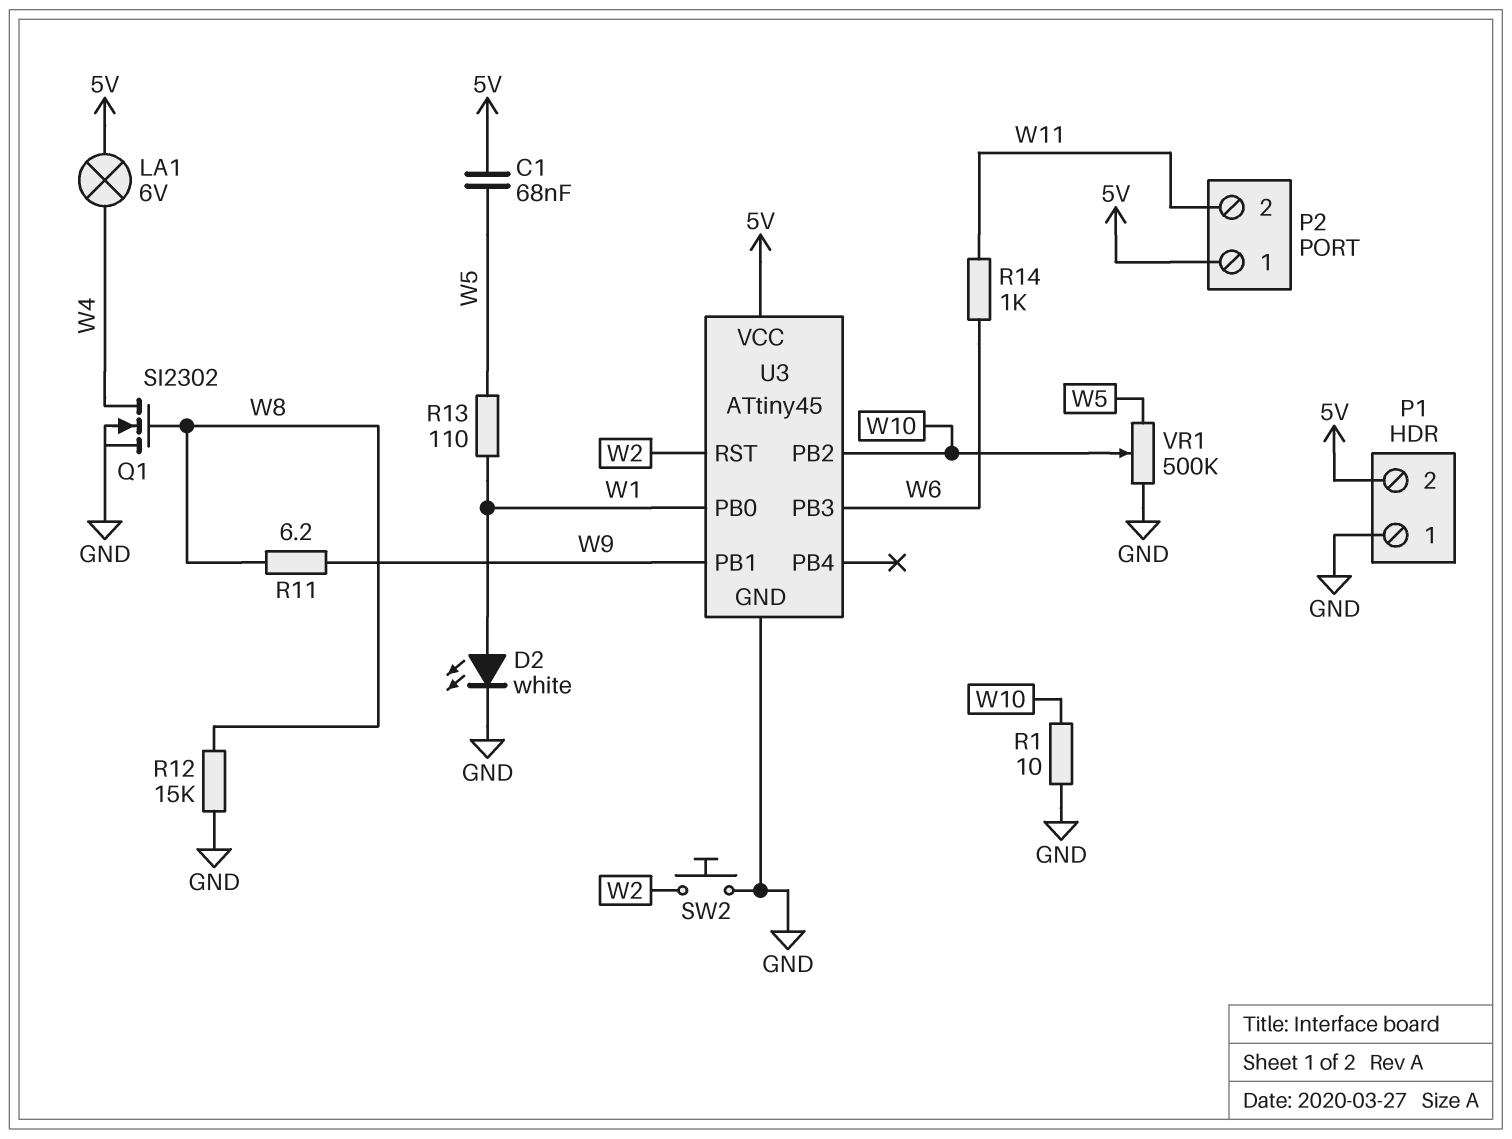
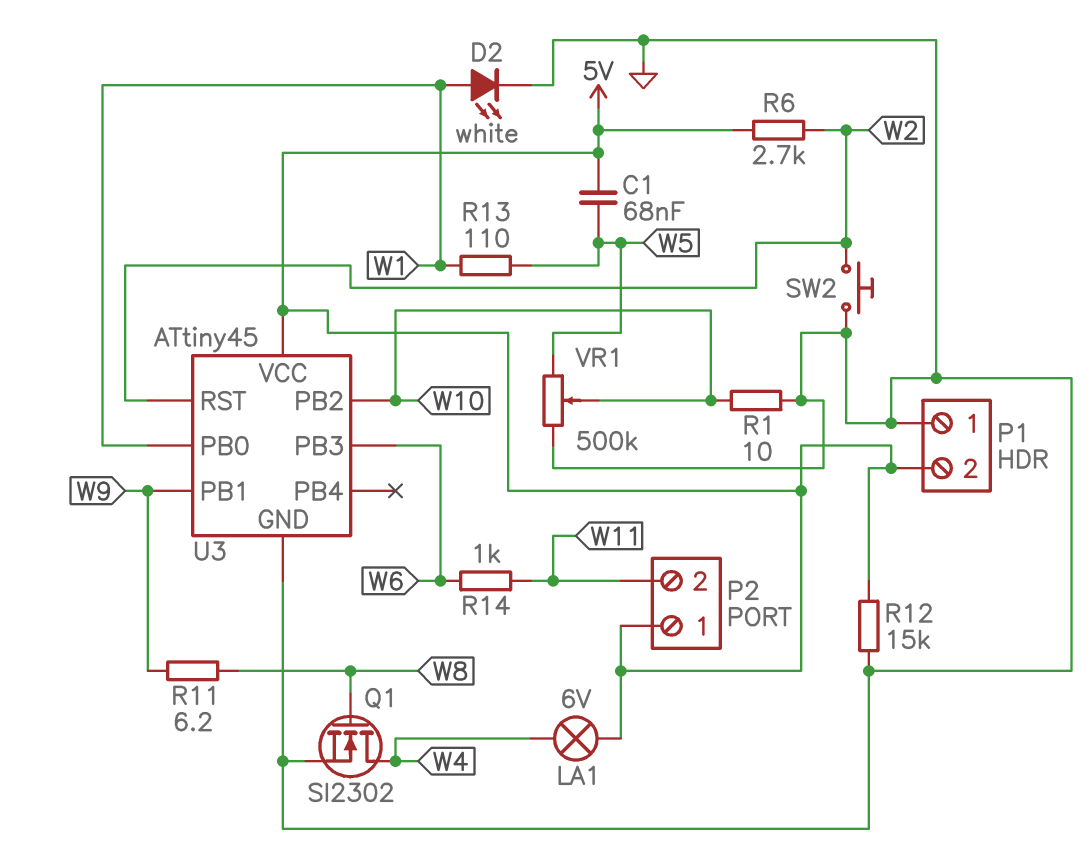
R6: none -> 2.7k (5V, W2)
R12: 15k (GND, W8) -> 15k (5V, GND)

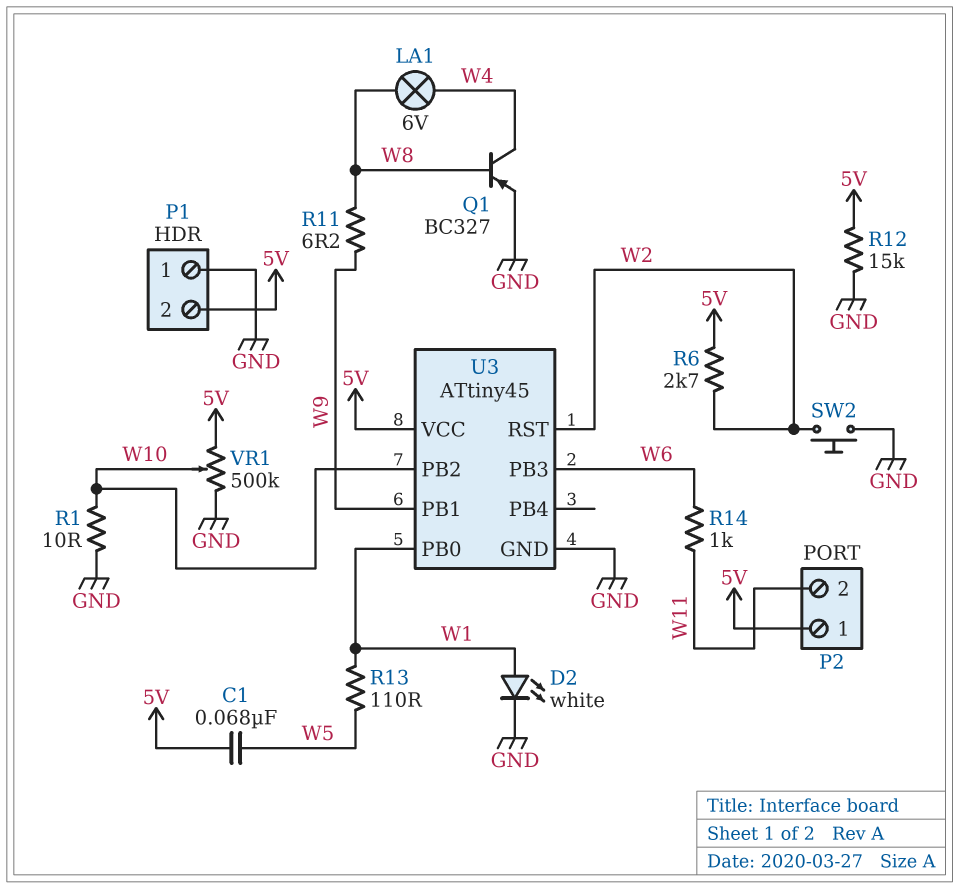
LA1: lamp 6V (5V, W4) -> lamp 6V (W4, W8)
Q1: NMOS SI2302 (G W8, D W4, S GND) -> PNP BC327 (B W8, C W4, E GND)
VR1: 500k (GND, W5, wiper W10) -> 500k (5V, GND, wiper W10)

